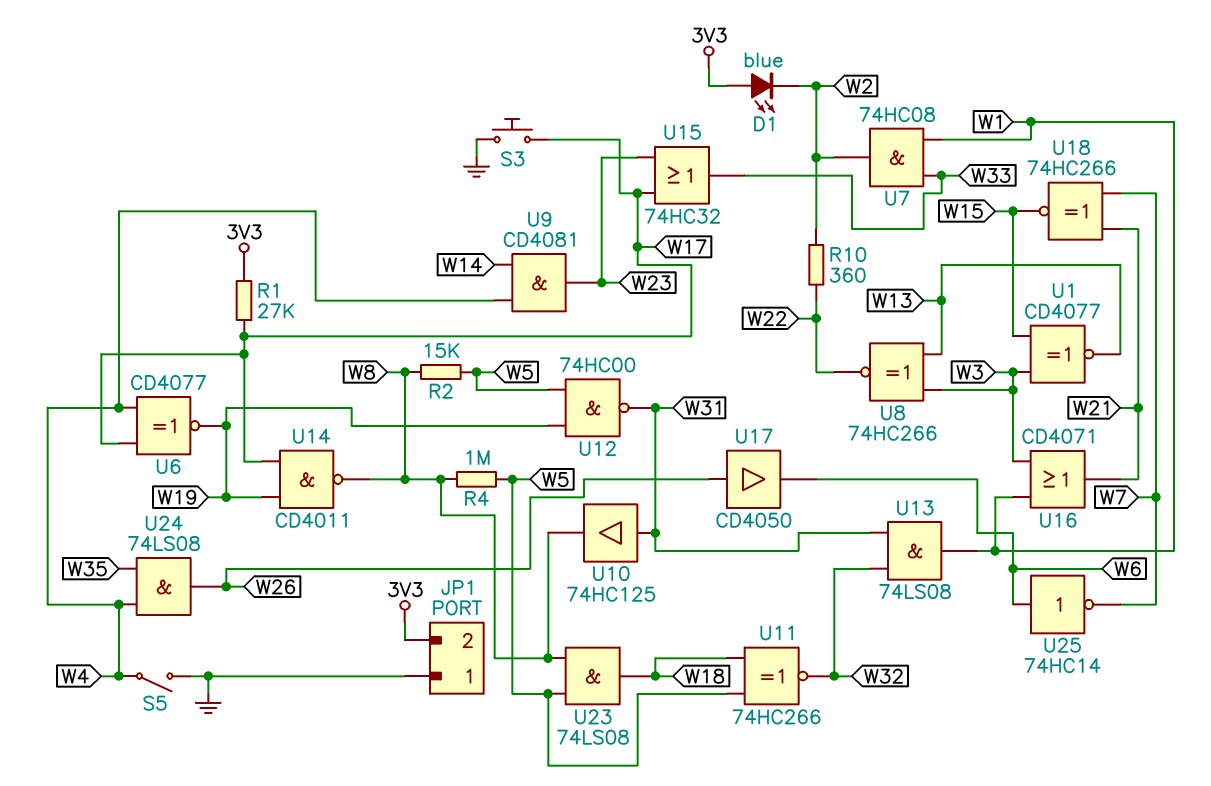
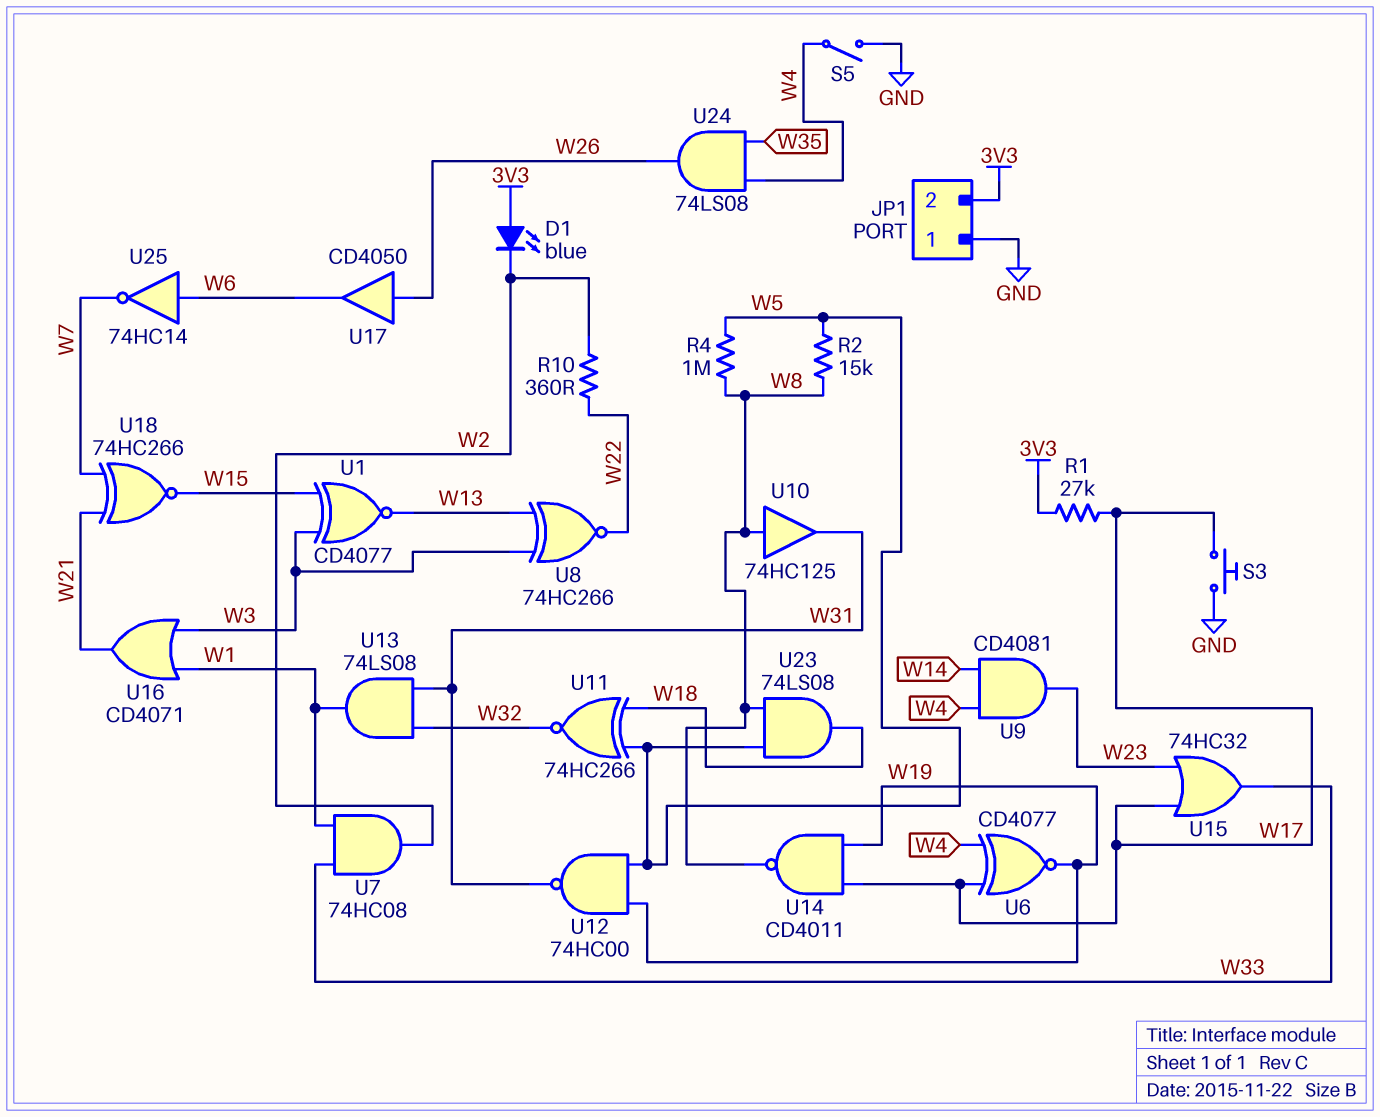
U10: buffer 74HC125 (in W31, out W8) -> buffer 74HC125 (in W8, out W31)

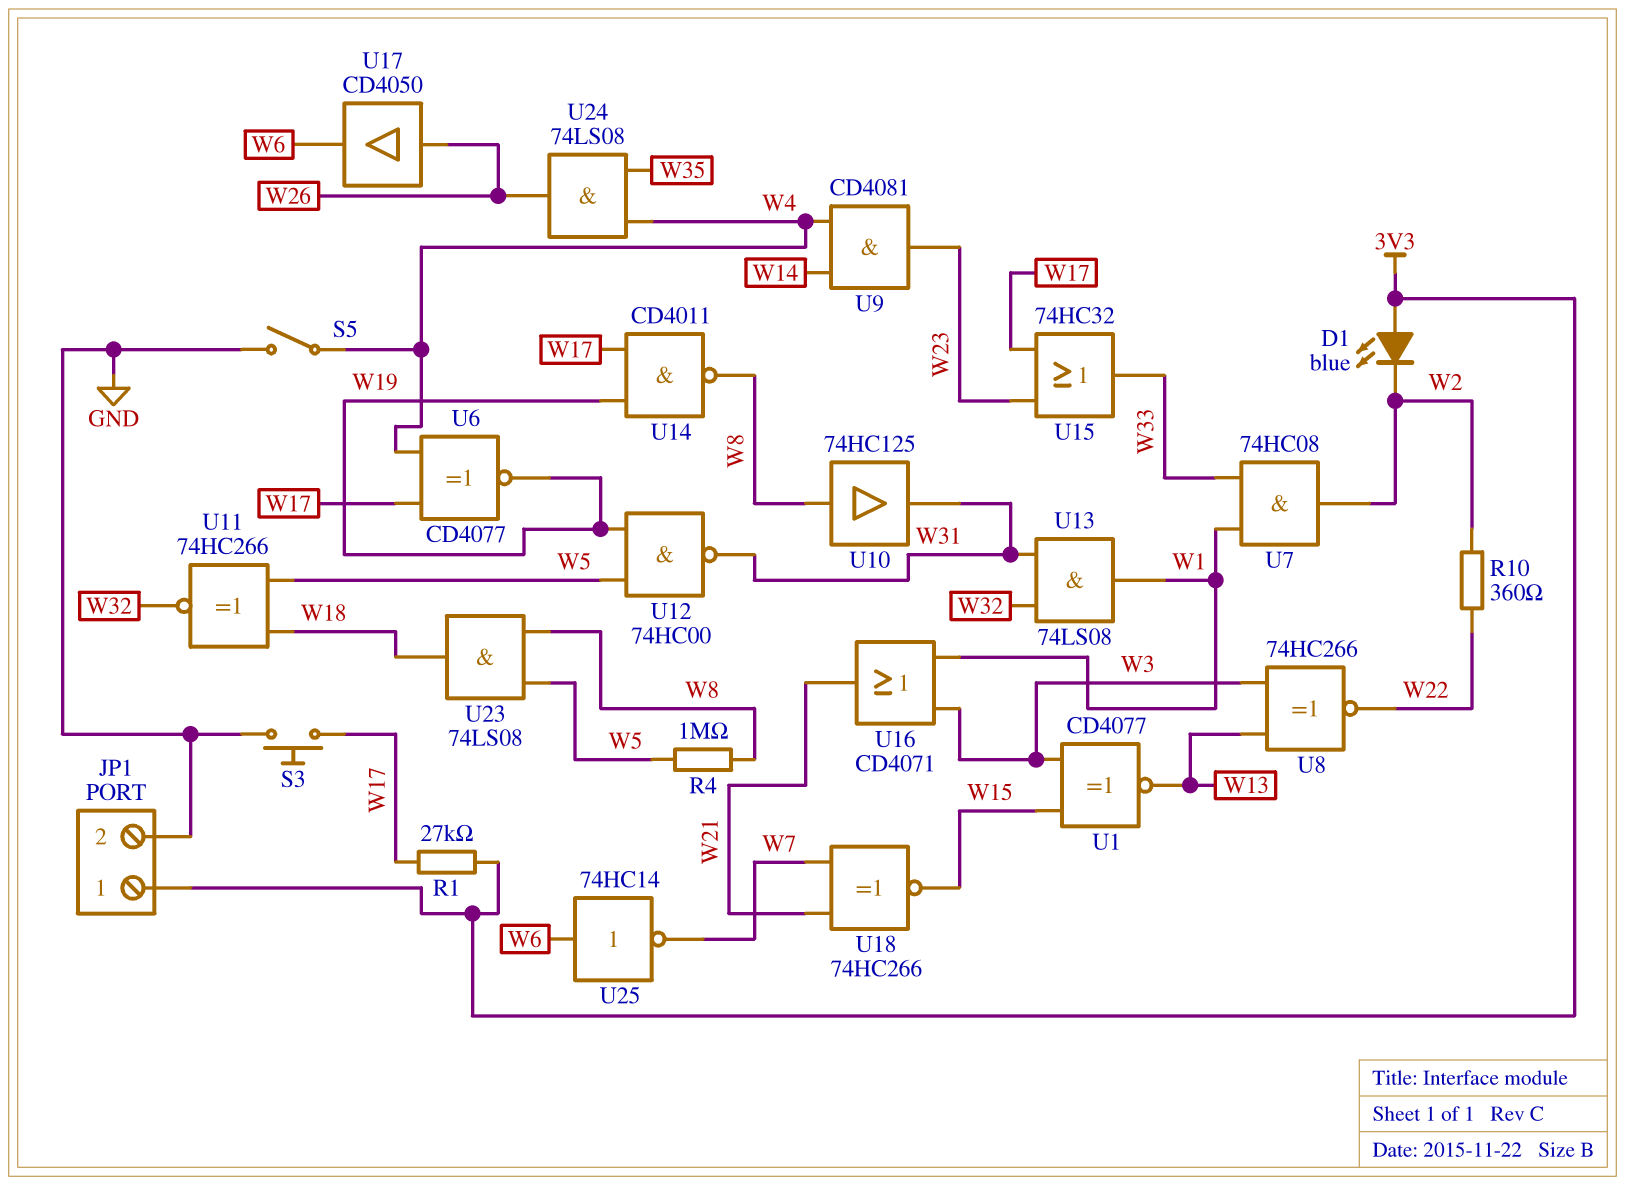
JP1 pin 1: GND -> 3V3
JP1 pin 2: 3V3 -> GND
R2: 15k (W5, W8) -> none

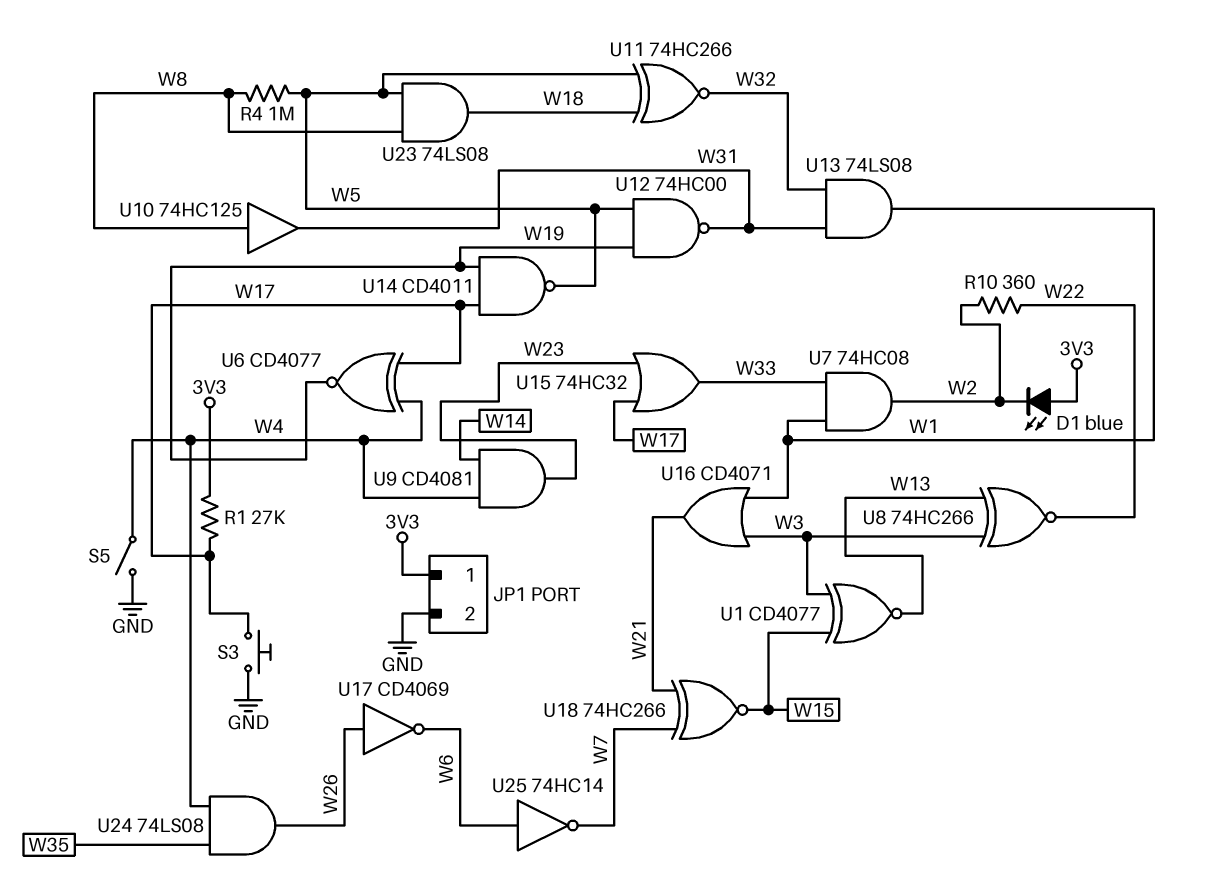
U14: NAND CD4011 (in W17, in W19, out W8) -> NAND CD4011 (in W17, in W19, out W5)
U17: buffer CD4050 (in W26, out W6) -> NOT CD4069 (in W26, out W6)

